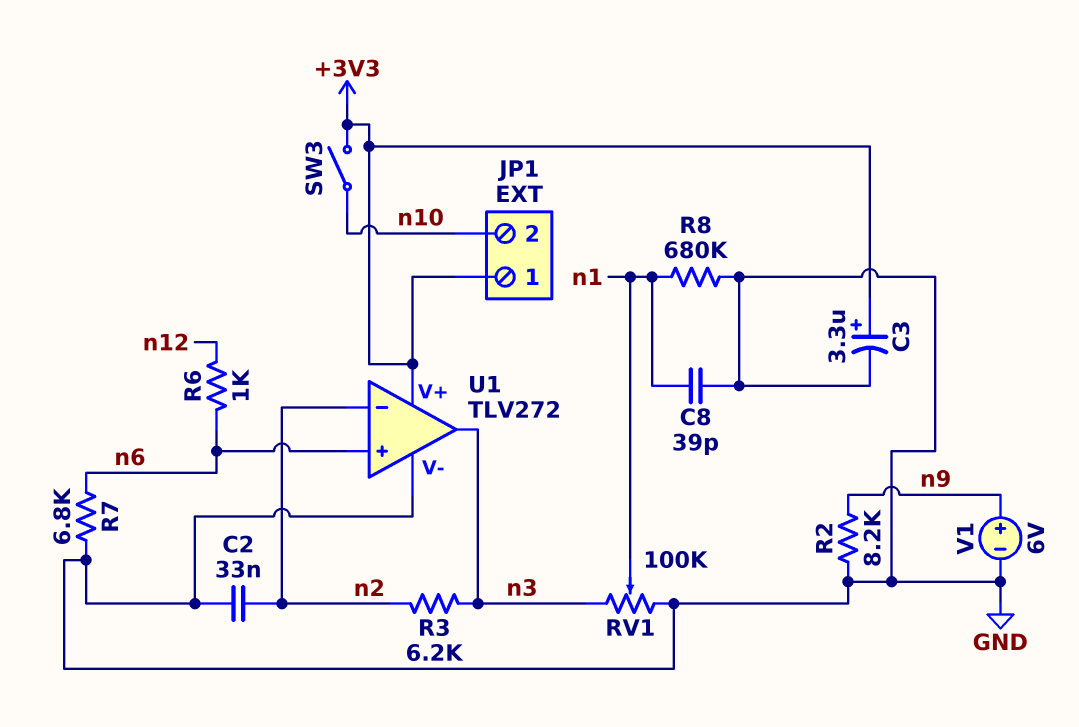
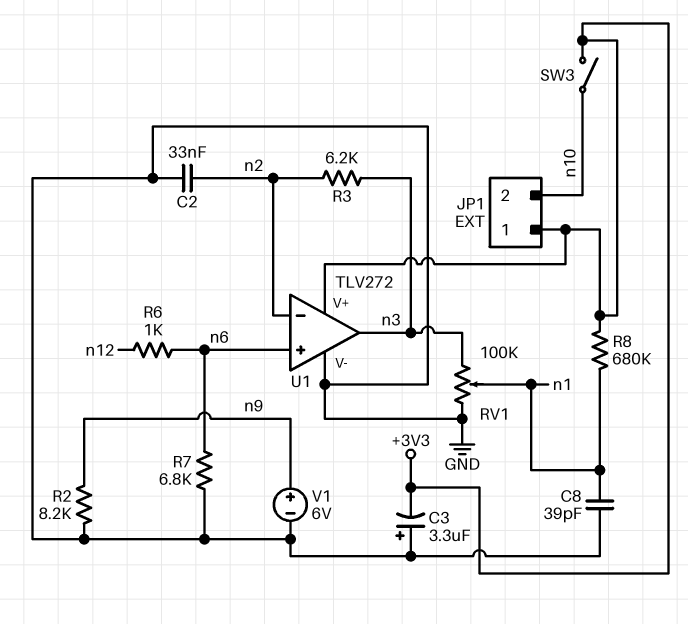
C3: 3.3uF (plus +3V3, minus GND) -> 3.3uF (plus GND, minus +3V3)
R8: 680k (GND, n1) -> 680k (+3V3, n1)

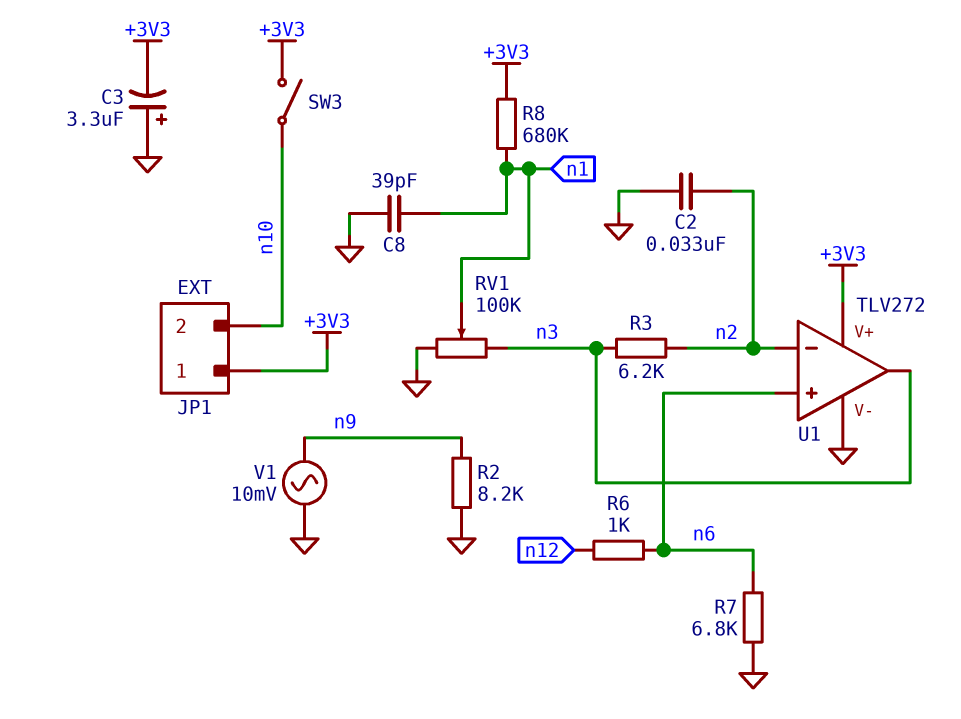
V1: 6V (plus n9, minus GND) -> AC 10mV (GND, n9)

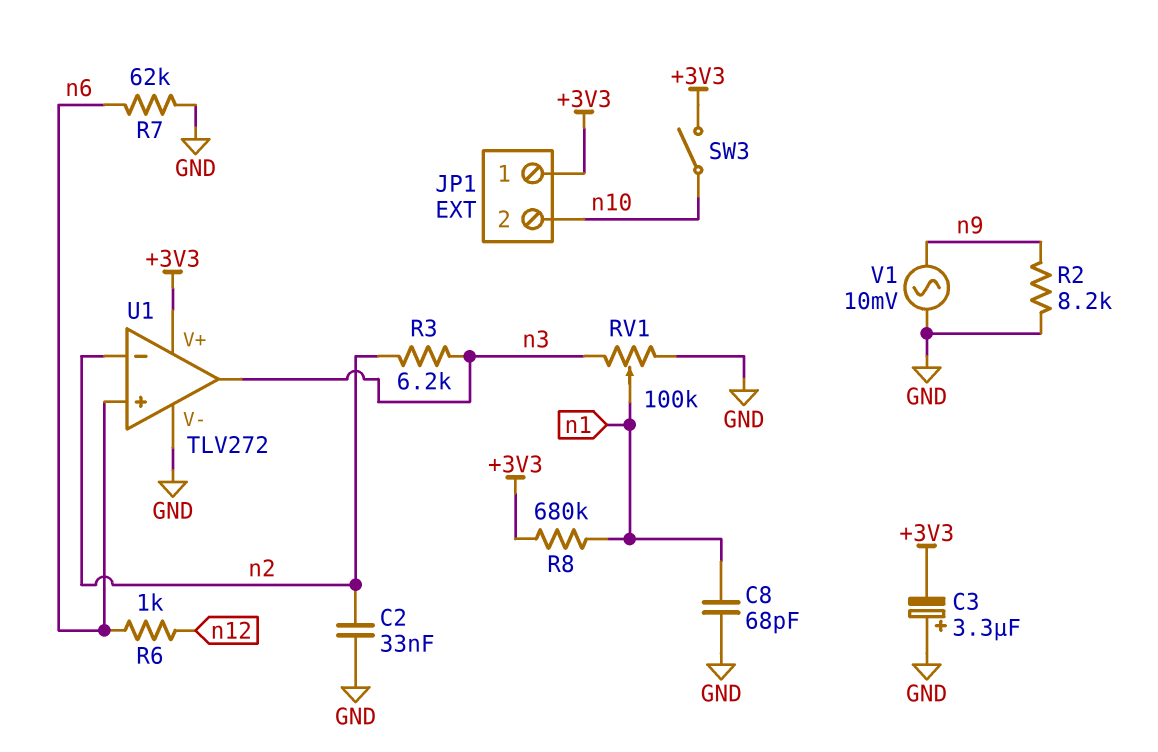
C8: 39pF (GND, n1) -> 68pF (GND, n1)
R7: 6.8k (GND, n6) -> 62k (GND, n6)

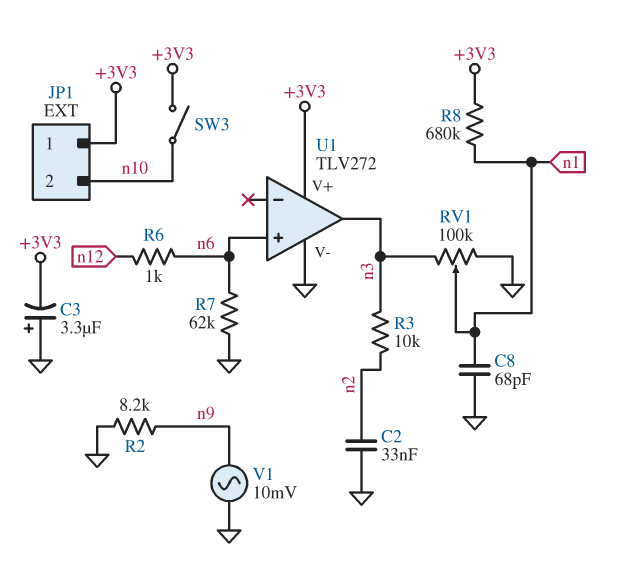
R3: 6.2k (n2, n3) -> 10k (n2, n3)
U1 pin in-: n2 -> none

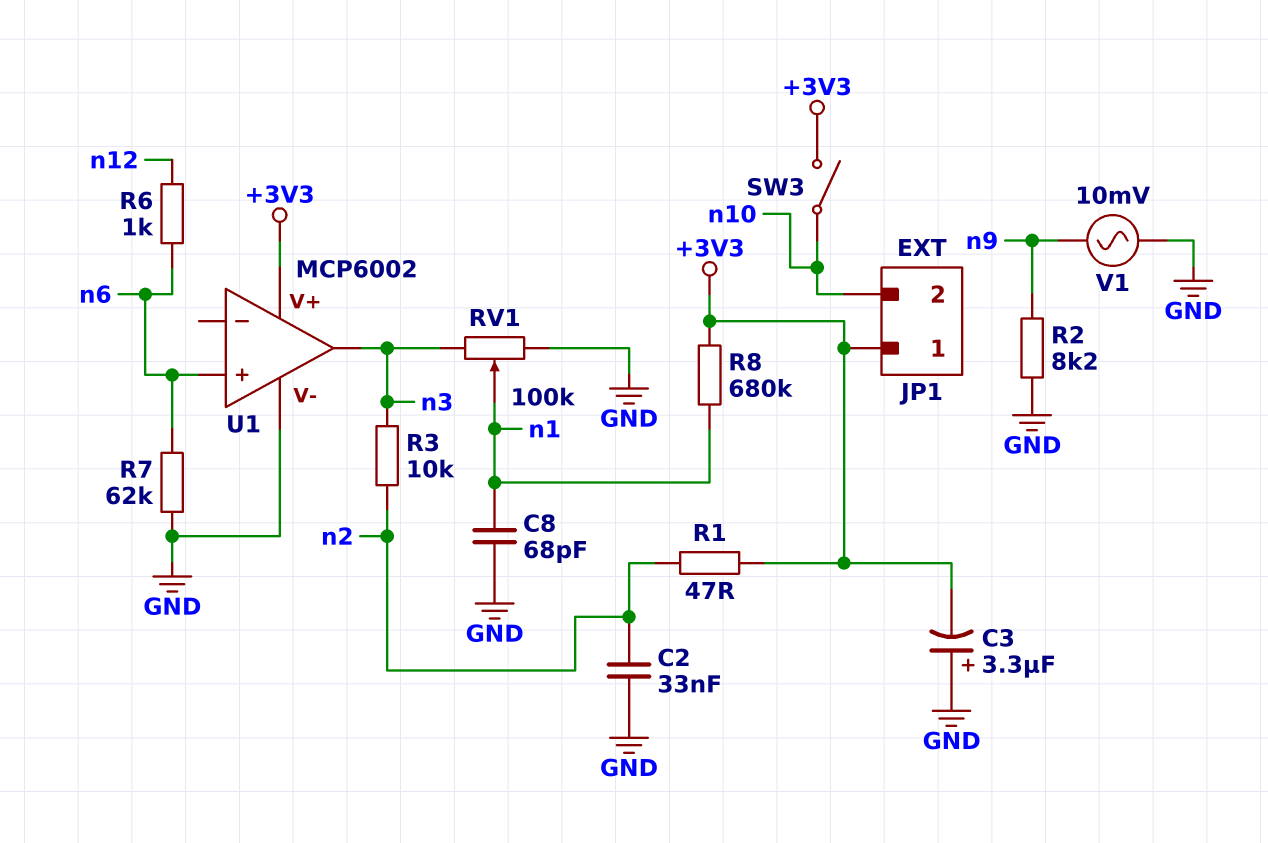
R1: none -> 47 (+3V3, n2)
U1: TLV272 -> MCP6002

